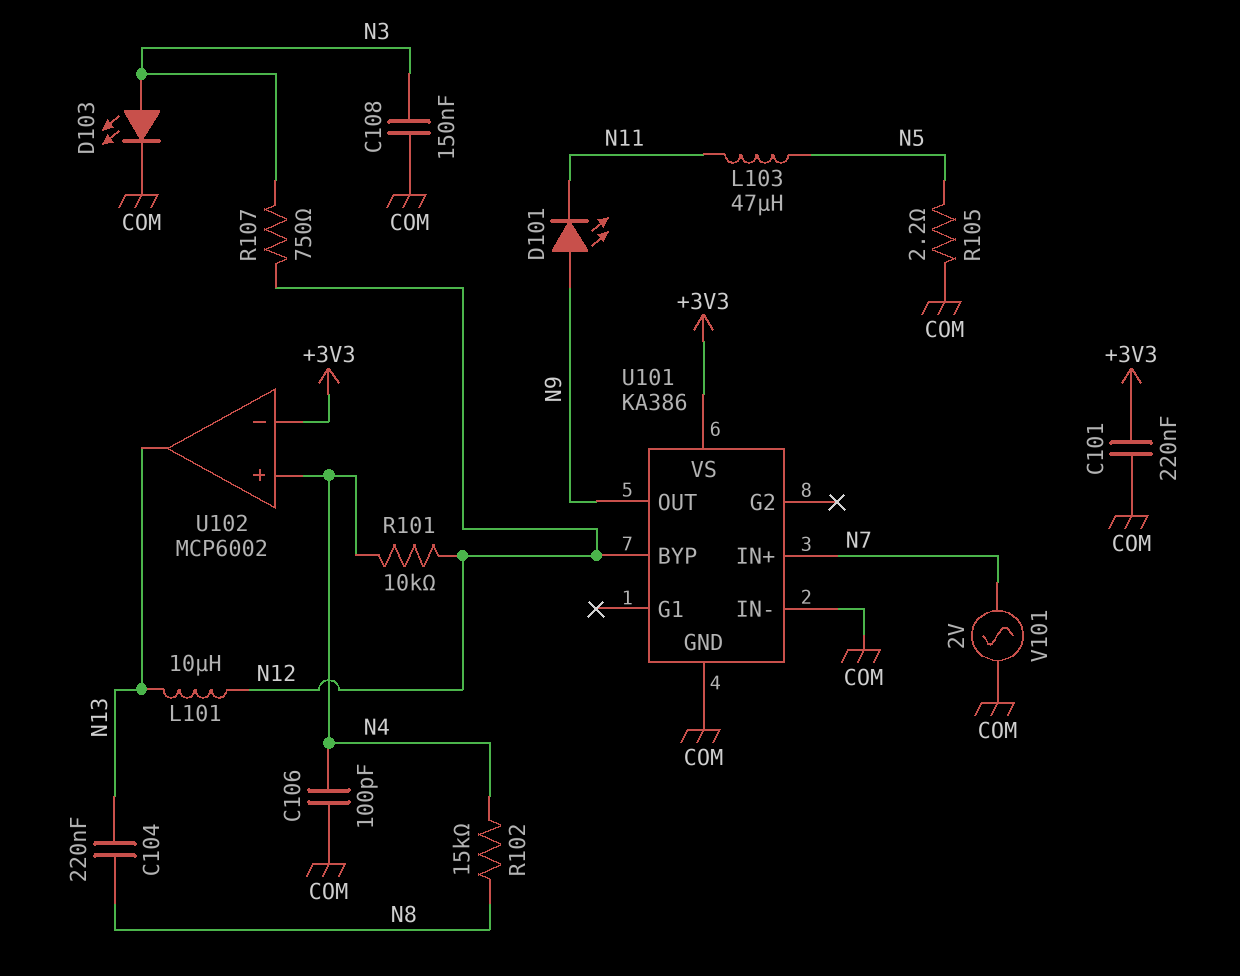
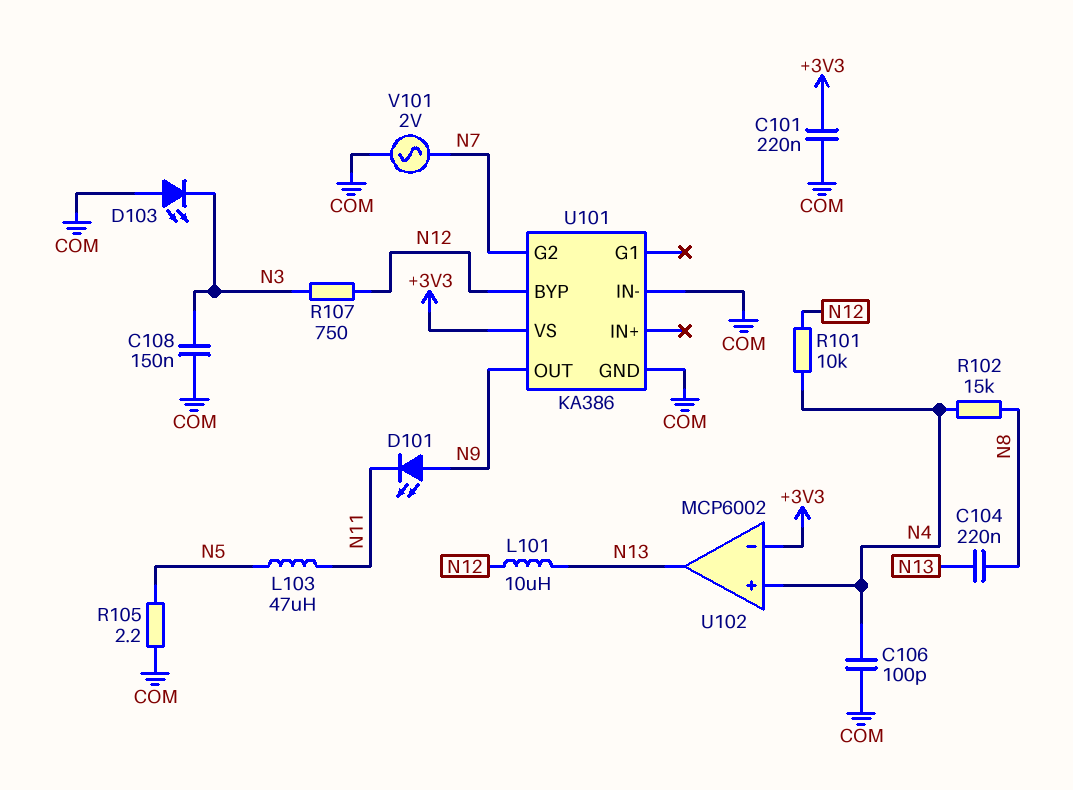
D103: LED (A N3, K COM) -> LED (A COM, K N3)
U101 pin G2: none -> N7
U101 pin IN+: N7 -> none

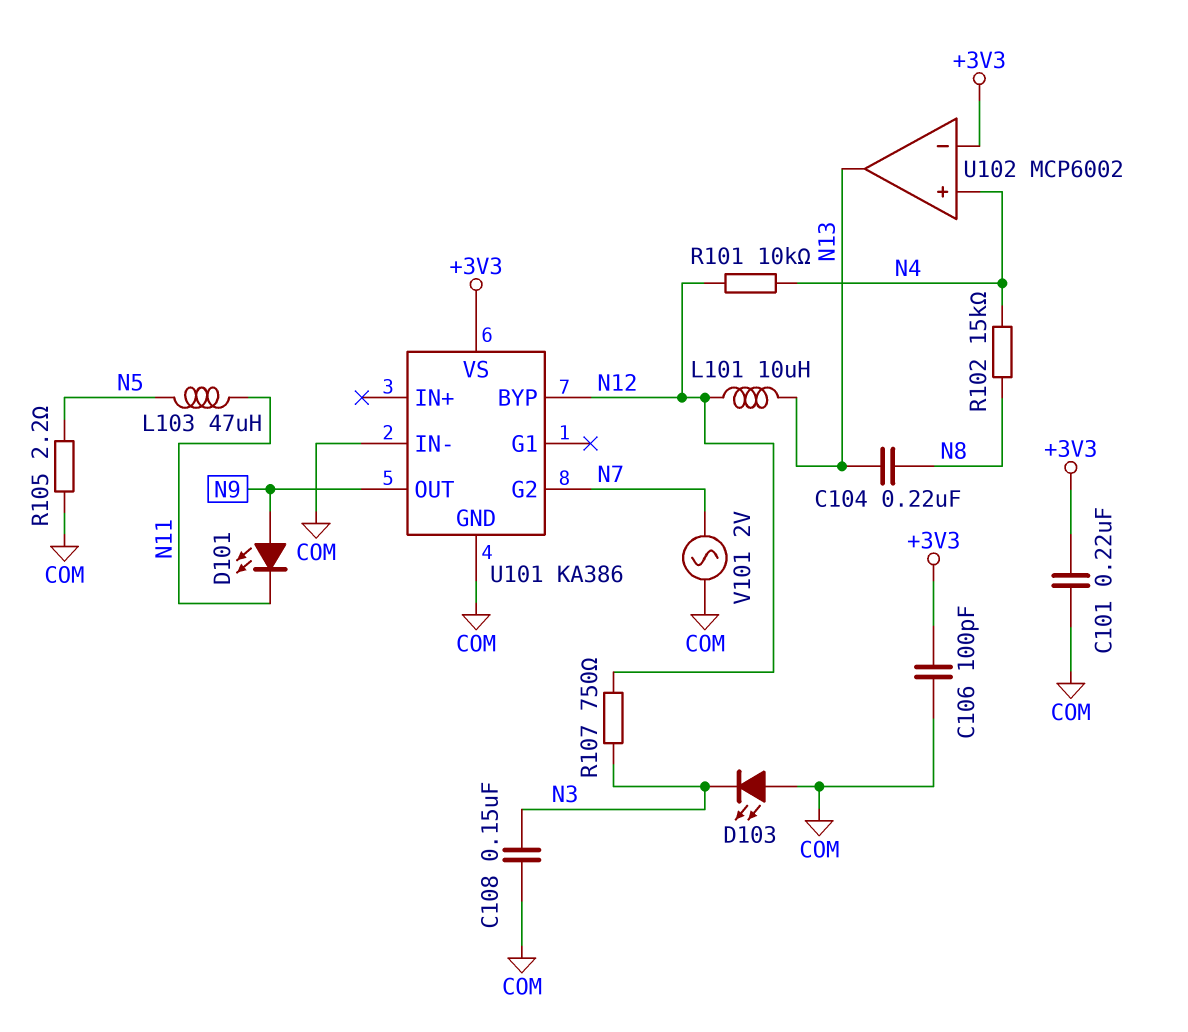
C106: 100pF (COM, N4) -> 100pF (+3V3, COM)

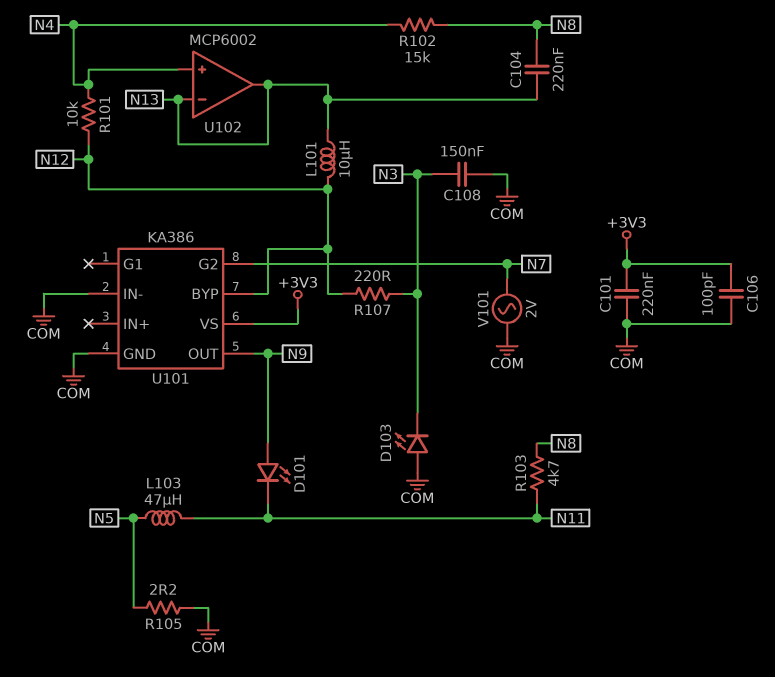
R103: none -> 4.7k (N8, N11)
R107: 750 (N3, N12) -> 220 (N3, N12)
U102 pin in-: +3V3 -> N13

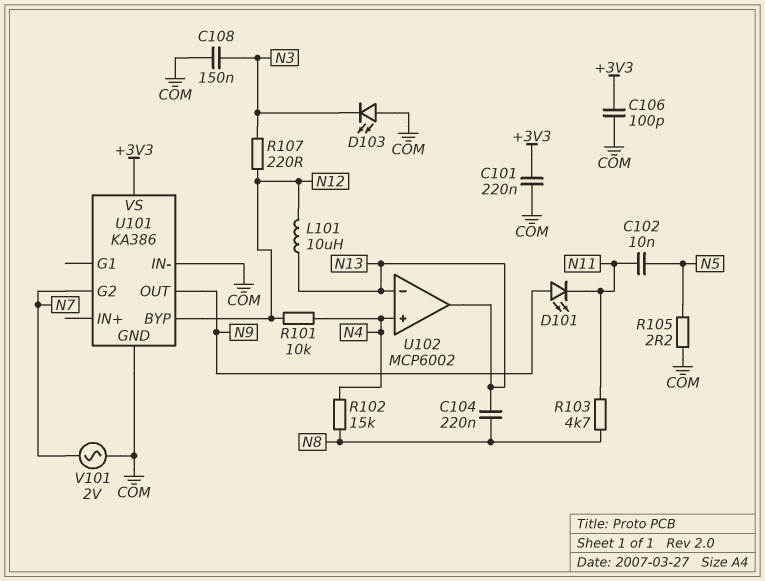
C102: none -> 10nF (N5, N11)
L103: 47uH (N5, N11) -> none

